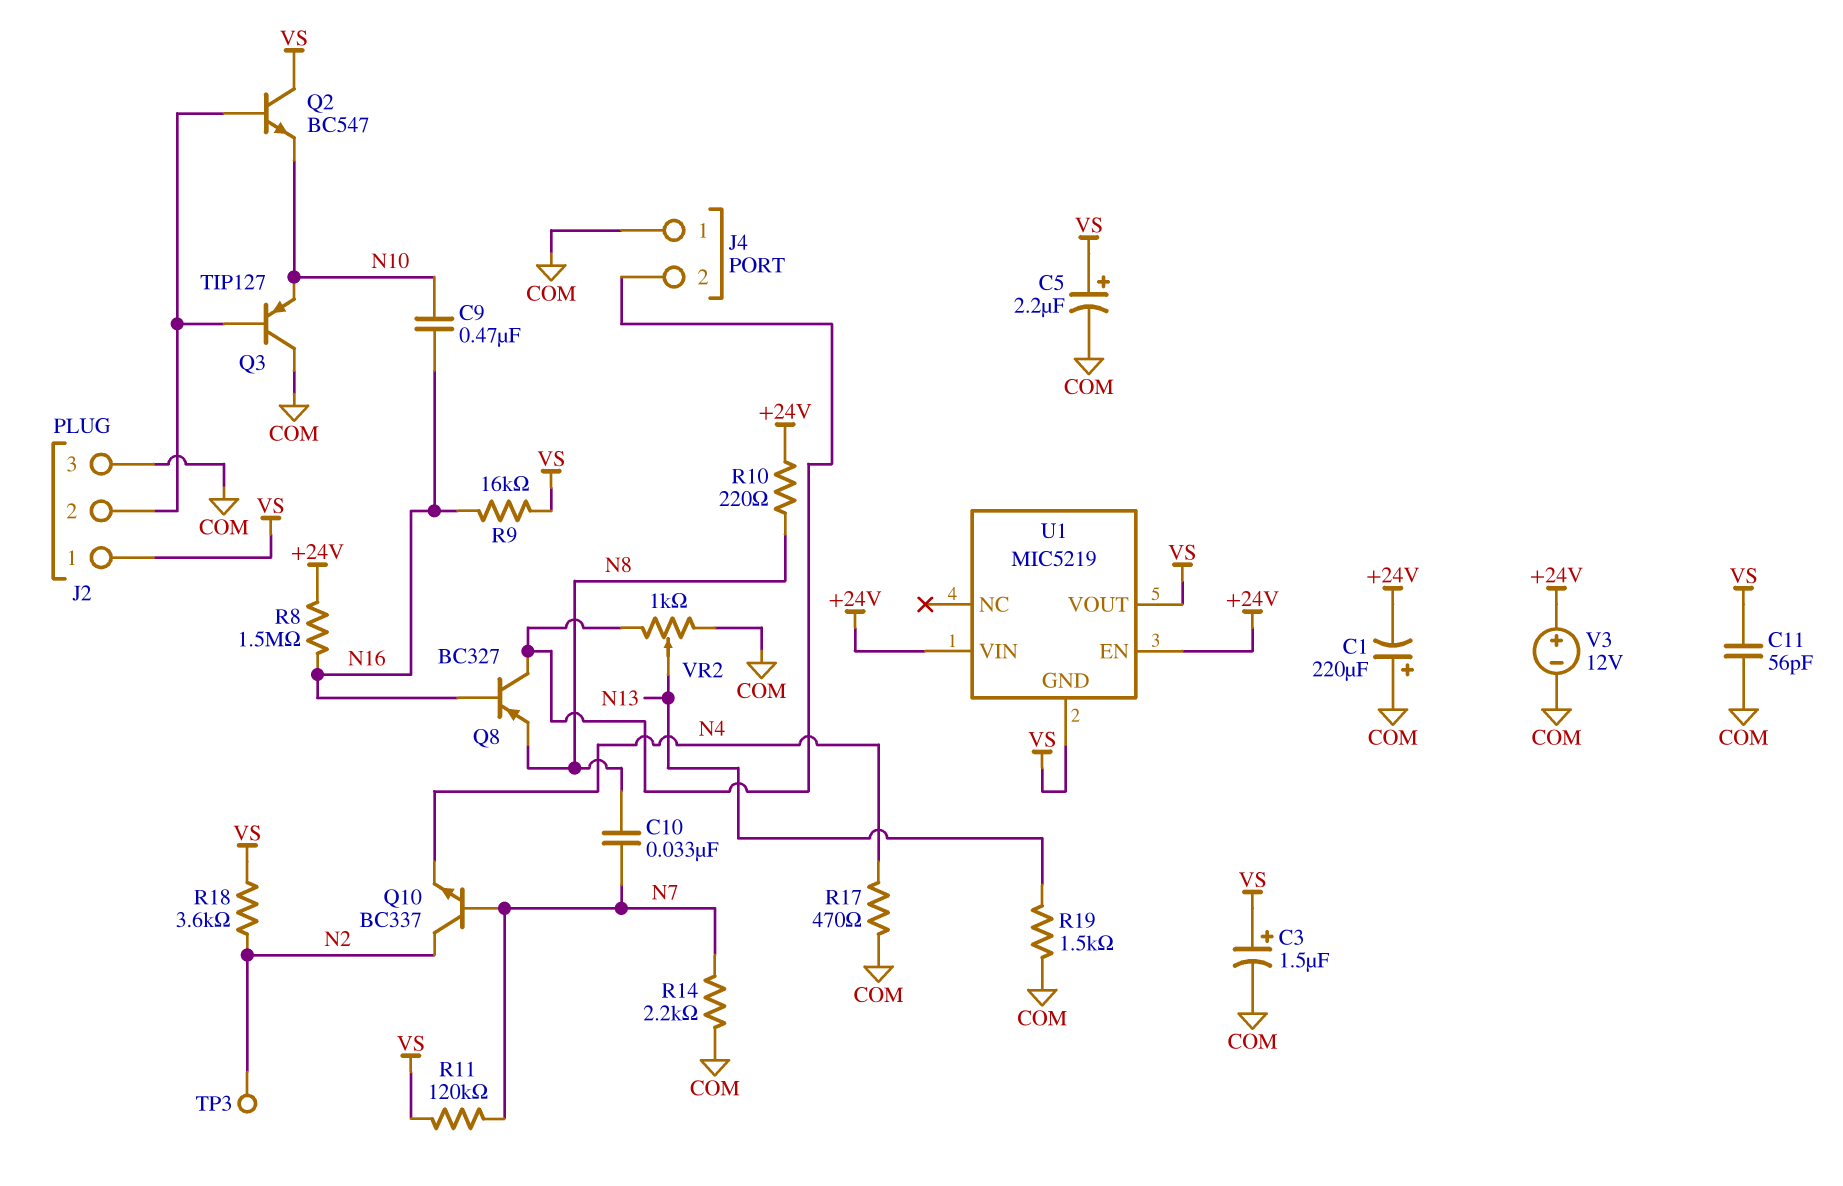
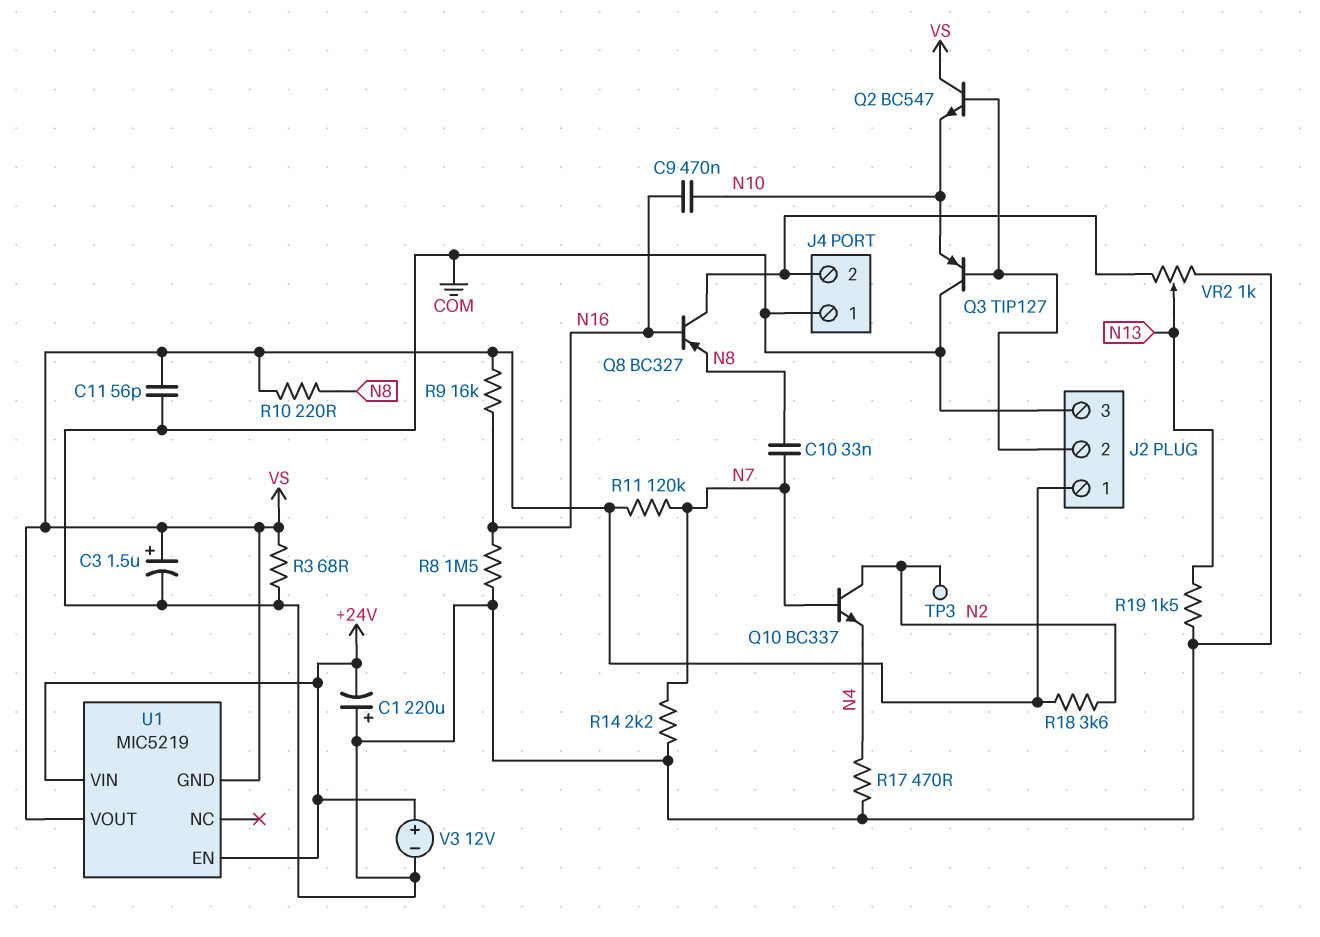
C5: 2.2uF (plus VS, minus COM) -> none
R3: none -> 68 (COM, VS)
R8: 1.5M (+24V, N16) -> 1.5M (COM, N16)
R10: 220 (+24V, N8) -> 220 (N8, VS)

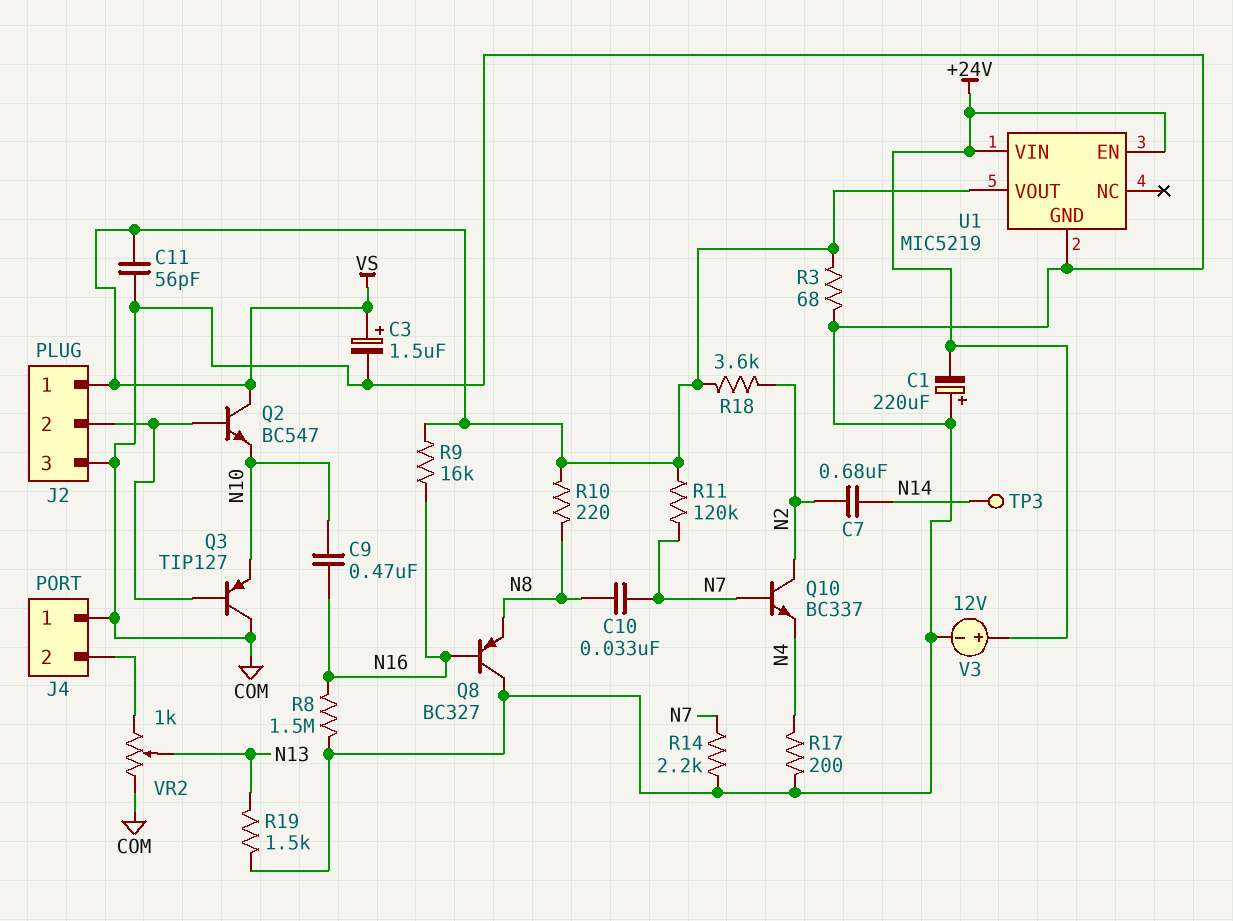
C7: none -> 680nF (N2, N14)
Q8: PNP BC327 (B N16, C J4/2, E N8) -> PNP BC327 (B N16, C COM, E N8)
R17: 470 (COM, N4) -> 200 (COM, N4)
TP3: test point (N2) -> test point (N14)
U1 pin GND: VS -> COM

